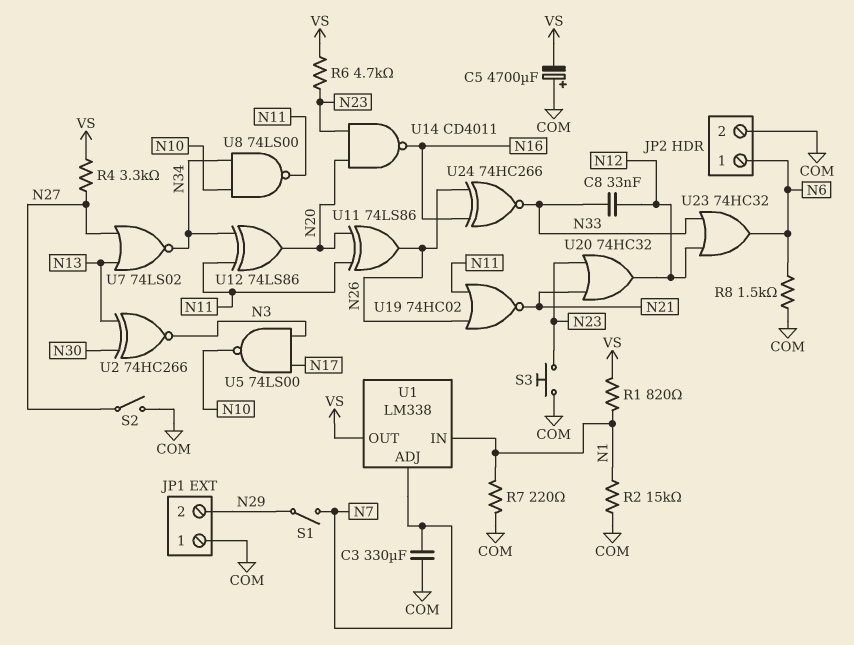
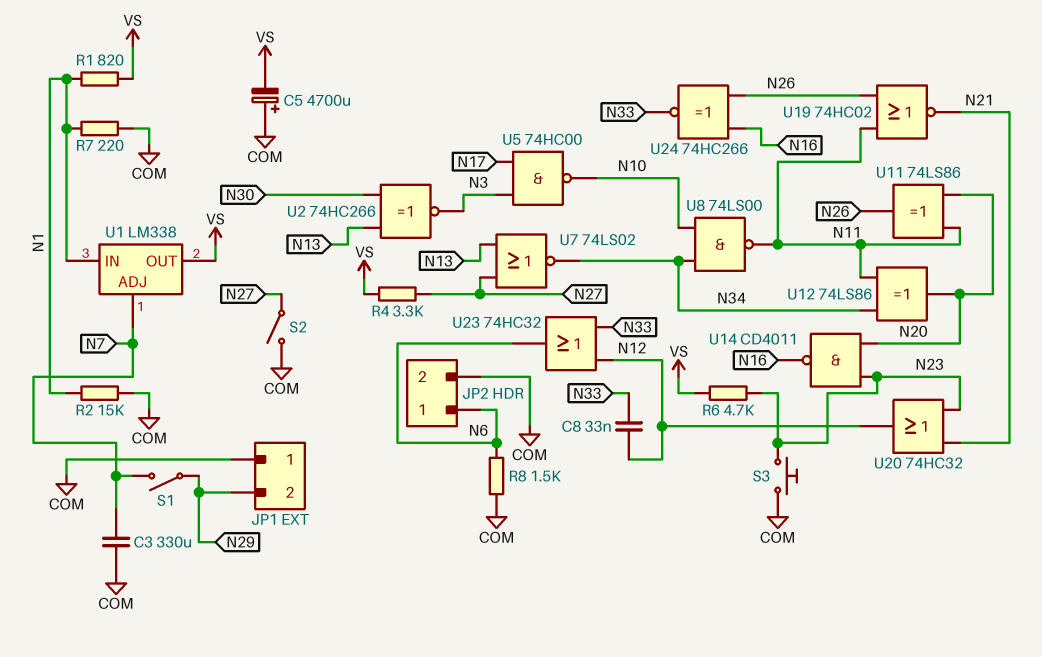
U5: NAND 74LS00 (in N3, in N17, out N10) -> NAND 74HC00 (in N3, in N17, out N10)

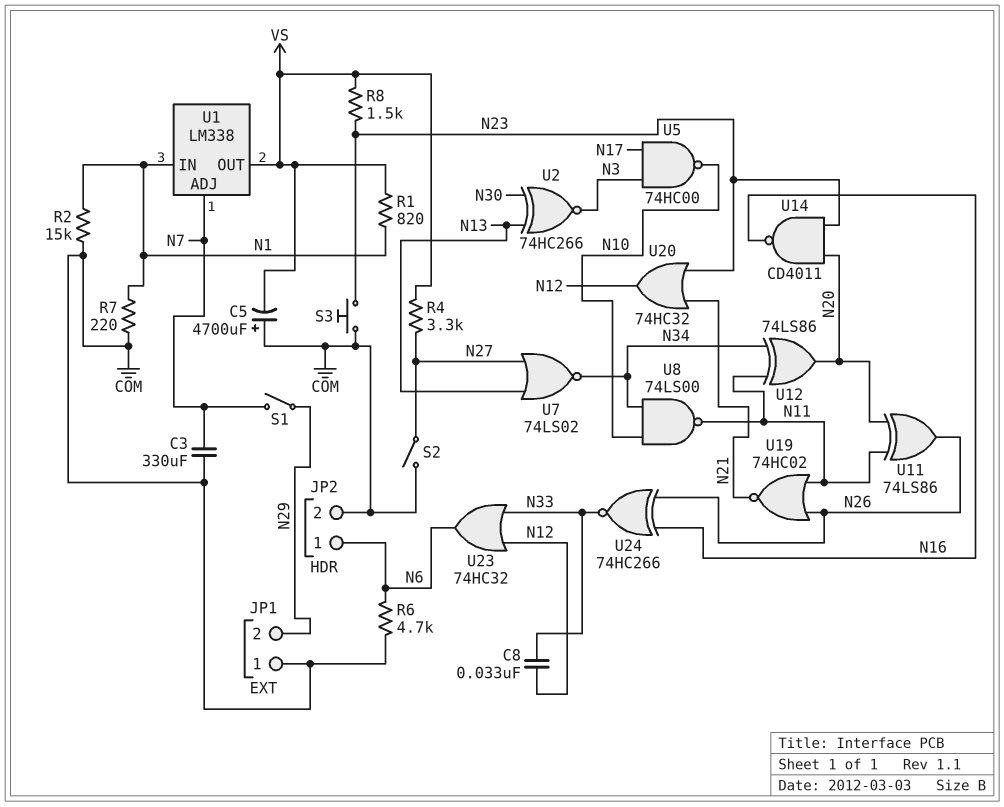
R6: 4.7k (N23, VS) -> 4.7k (COM, N6)
R8: 1.5k (COM, N6) -> 1.5k (N23, VS)

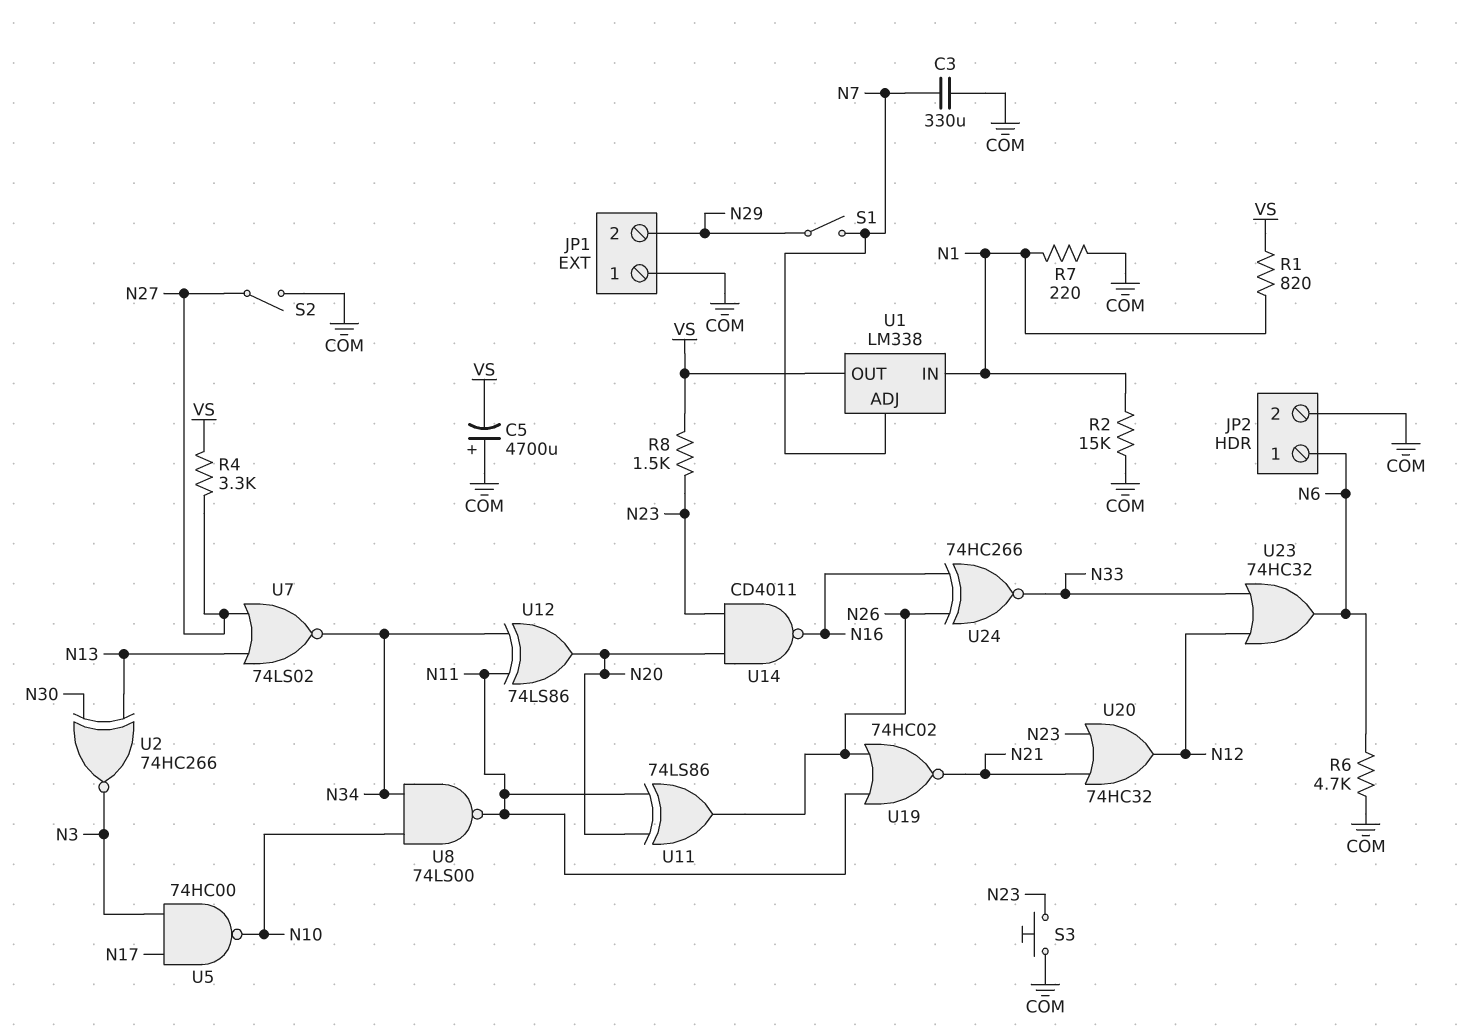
C8: 33nF (N12, N33) -> none

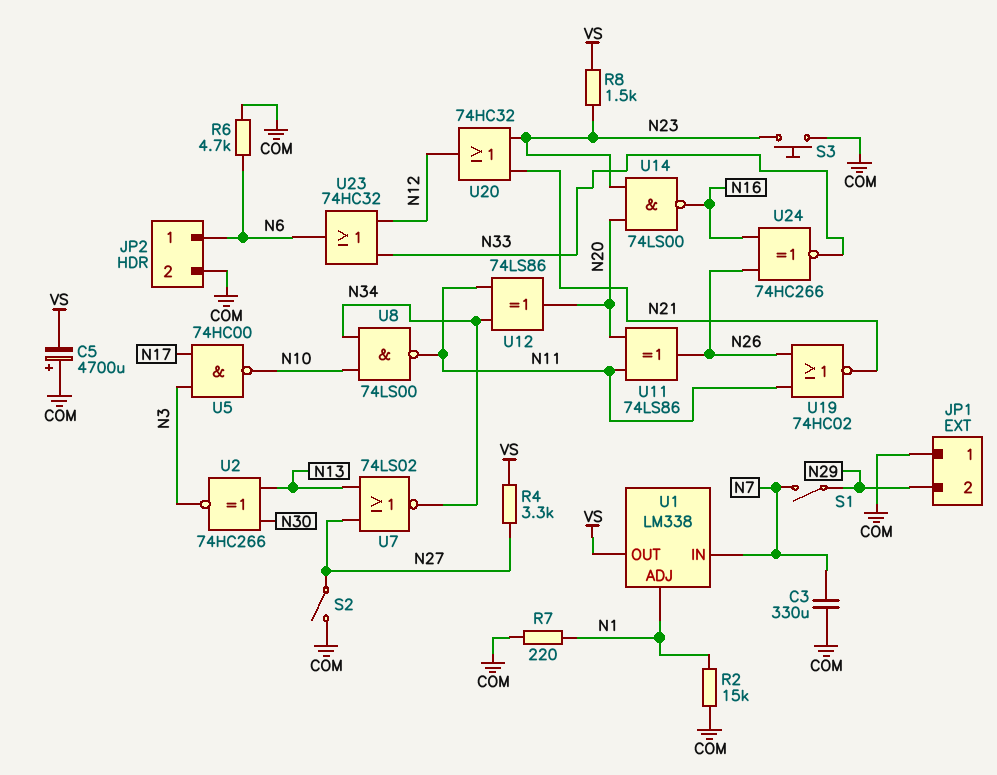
R1: 820 (N1, VS) -> none
U1 pin ADJ: N7 -> N1
U1 pin IN: N1 -> N7
U14: NAND CD4011 (in N20, in N23, out N16) -> NAND 74LS00 (in N20, in N23, out N16)

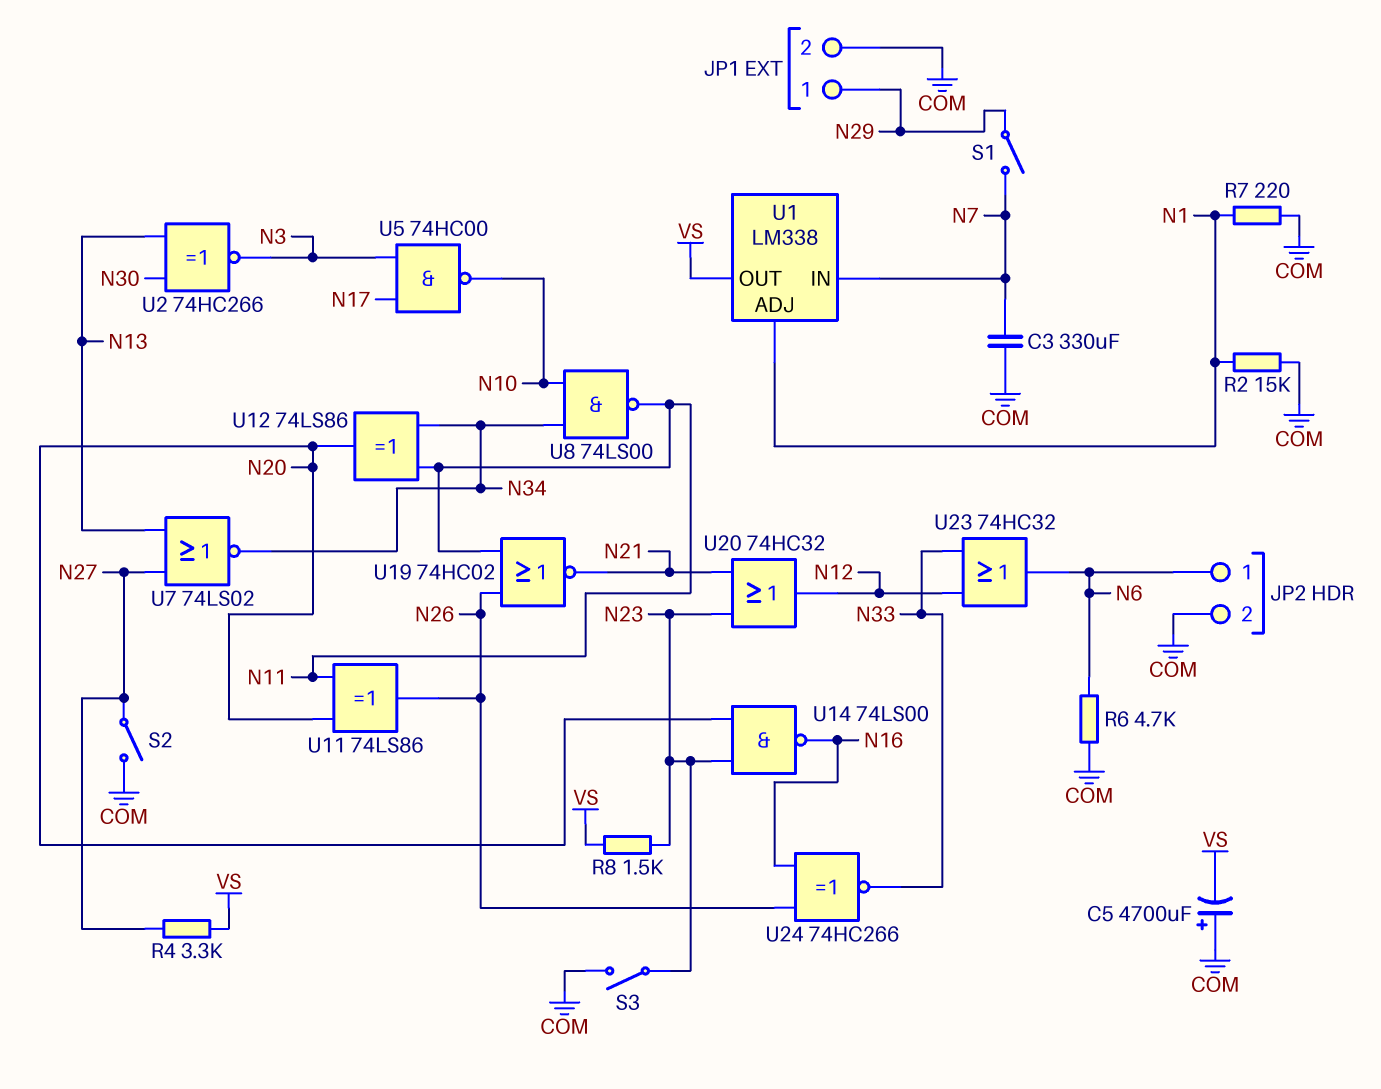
JP1 pin 1: COM -> N29
JP1 pin 2: N29 -> COM
S3: button (COM, N23) -> switch (COM, N23)

